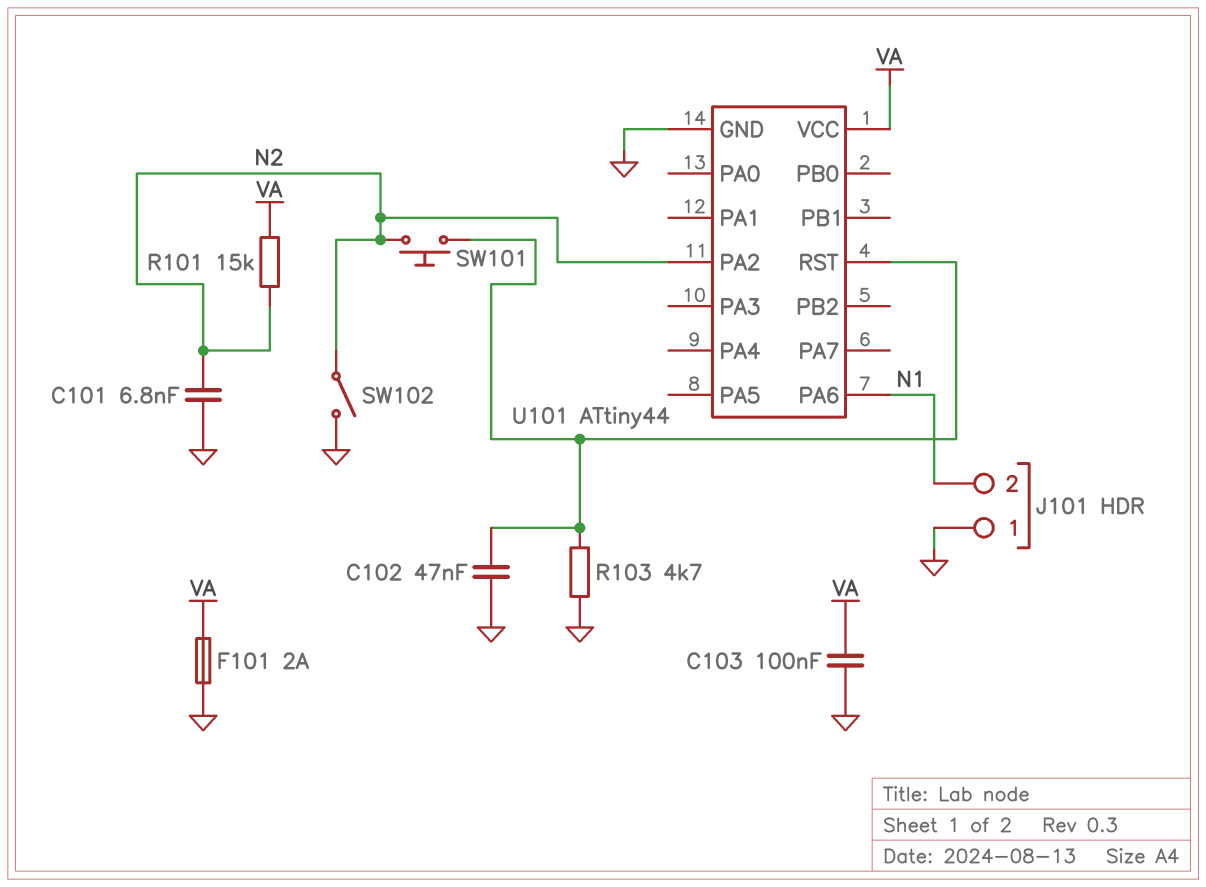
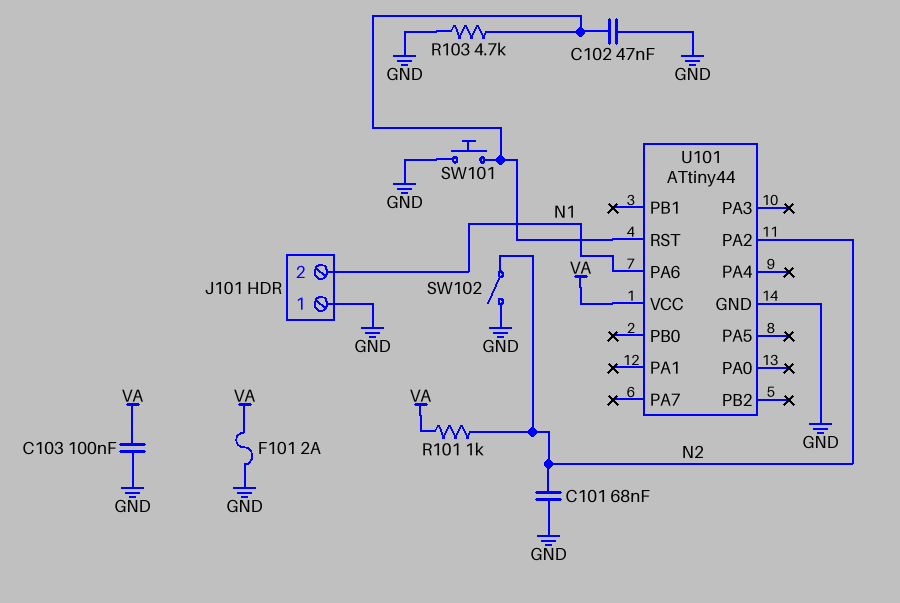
C101: 6.8nF (GND, N2) -> 68nF (GND, N2)
R101: 15k (N2, VA) -> 1k (N2, VA)
SW101: button (N2, U101/RST) -> button (GND, U101/RST)

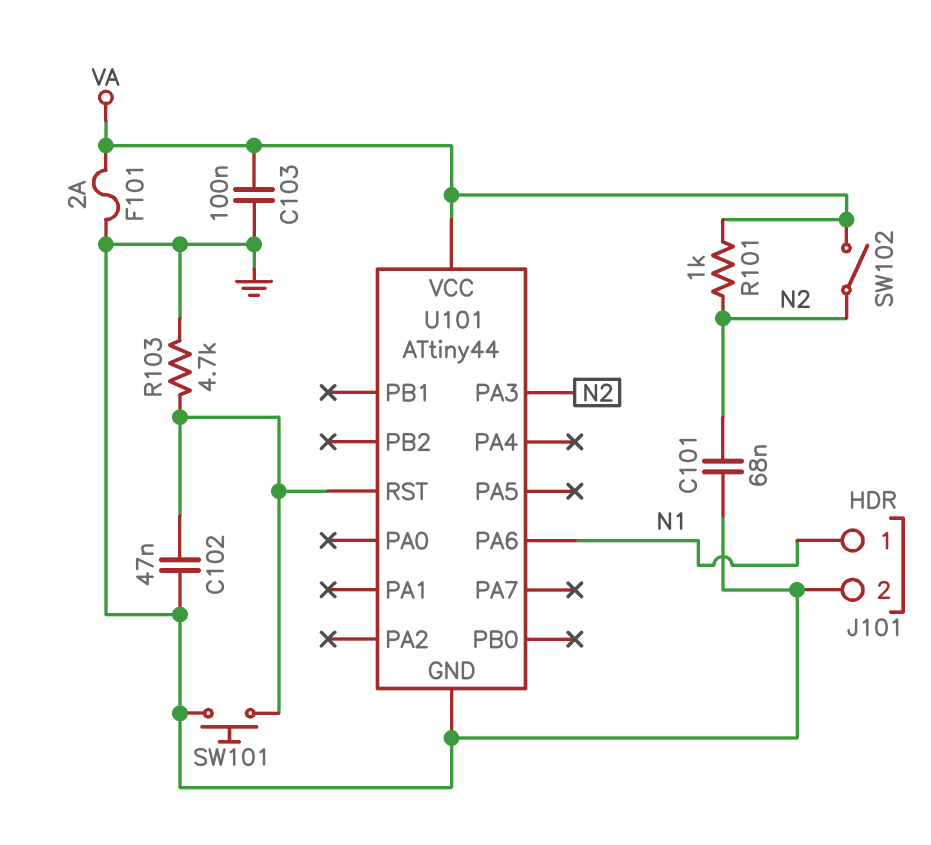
J101 pin 1: GND -> N1
J101 pin 2: N1 -> GND
SW102: switch (GND, N2) -> switch (N2, VA)
U101 pin PA2: N2 -> none
U101 pin PA3: none -> N2

